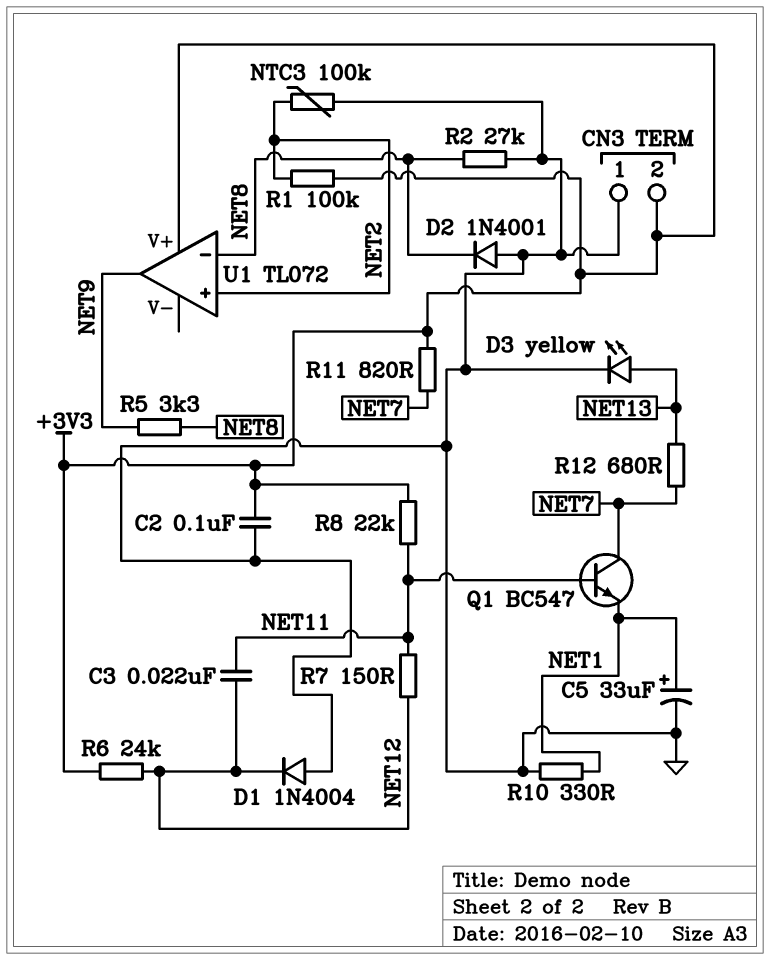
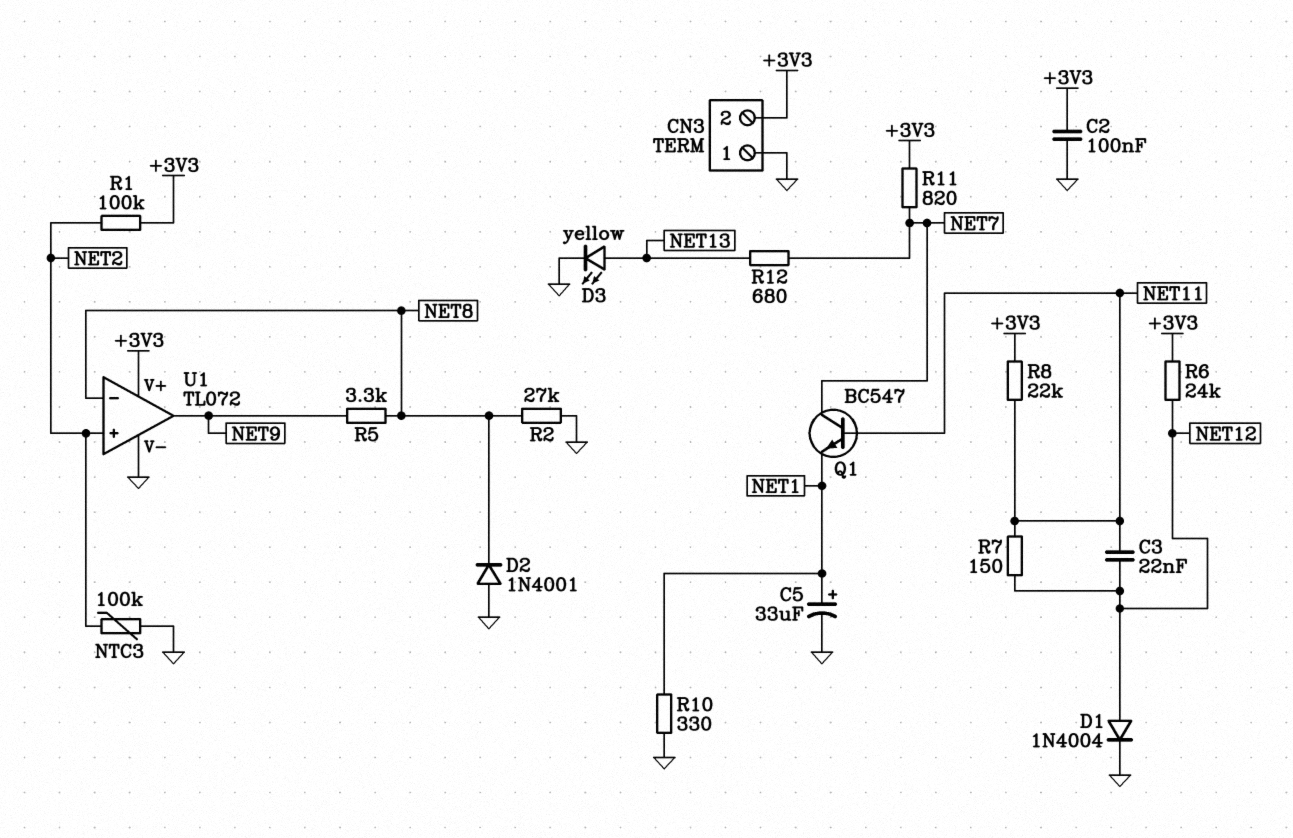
D1: diode 1N4004 (A GND, K NET12) -> diode 1N4004 (A NET12, K GND)
U1 pin V-: none -> GND

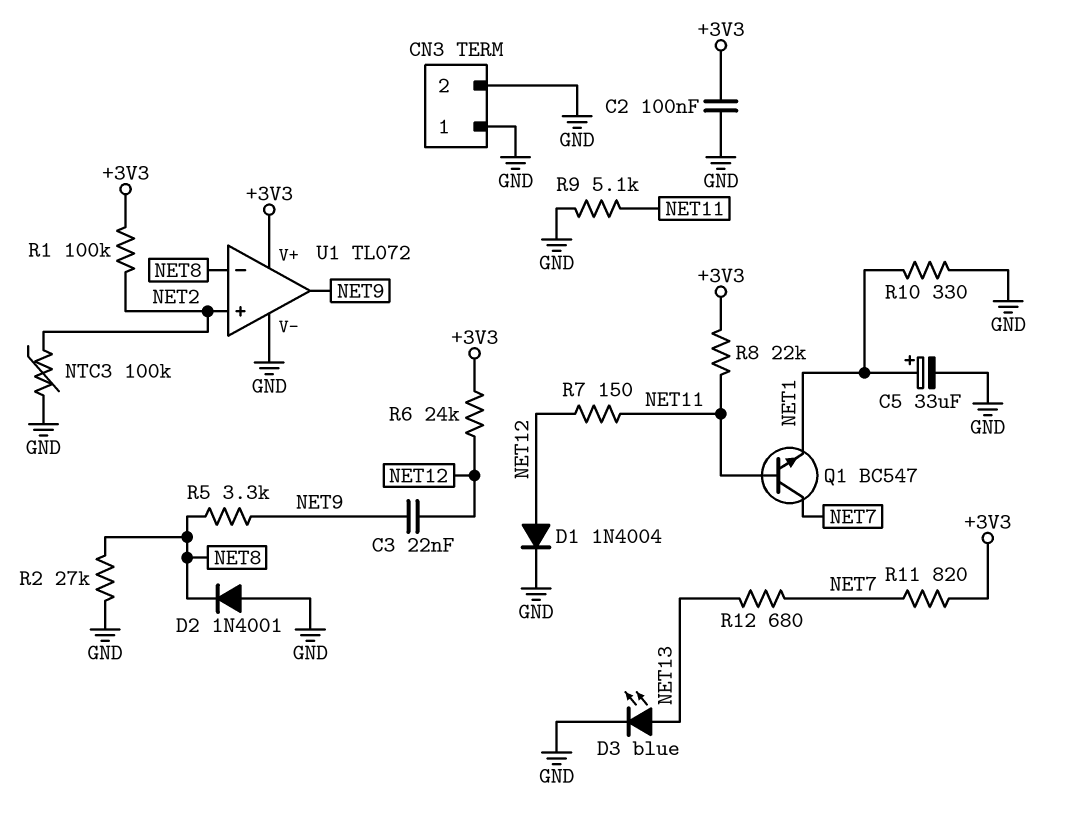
C3: 22nF (NET11, NET12) -> 22nF (NET9, NET12)
CN3 pin 2: +3V3 -> GND
D3: LED yellow (A NET13, K GND) -> LED blue (A NET13, K GND)
R9: none -> 5.1k (GND, NET11)

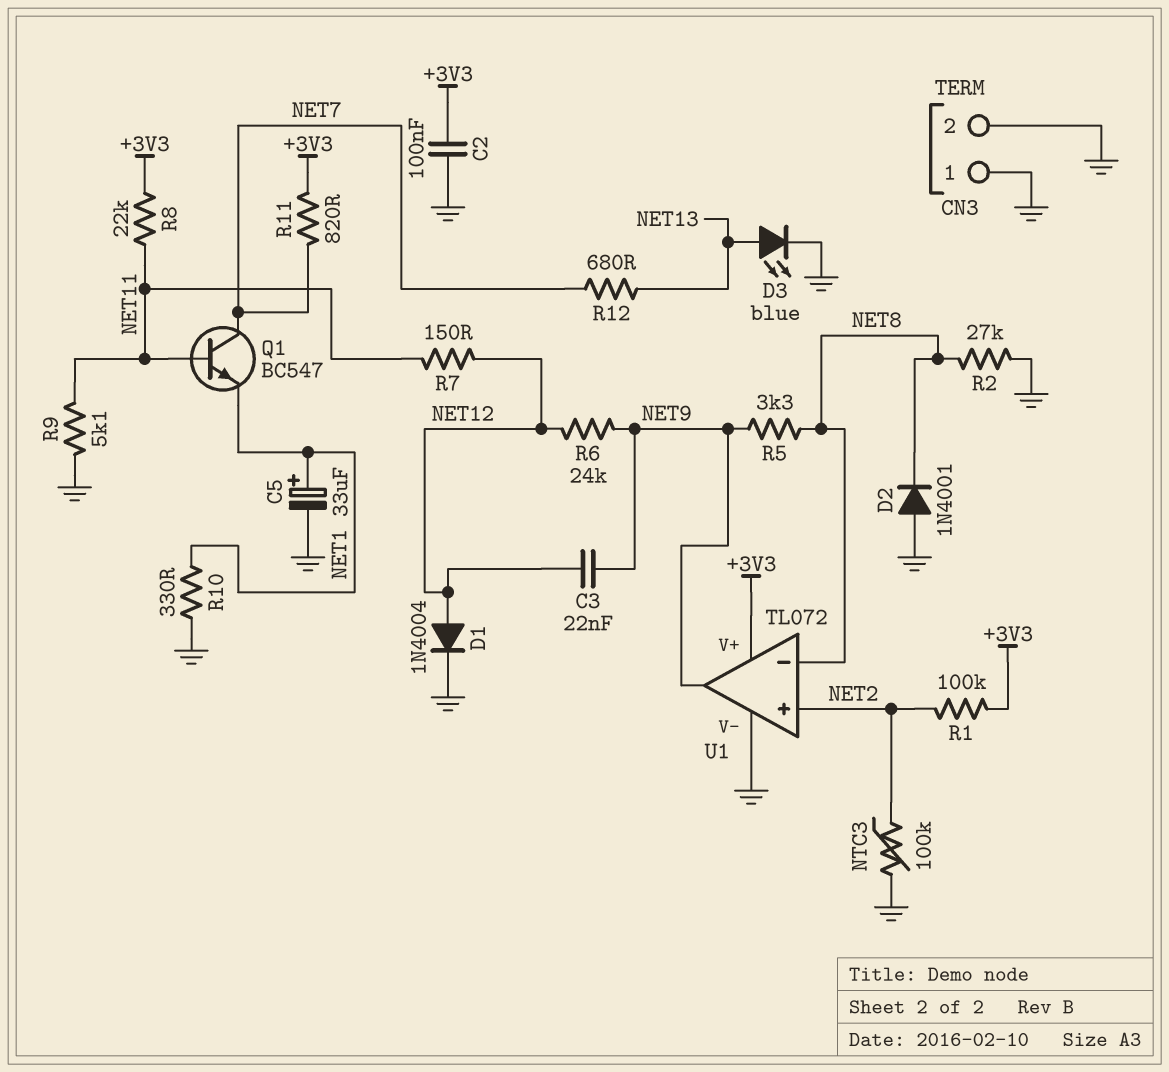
R6: 24k (+3V3, NET12) -> 24k (NET9, NET12)

